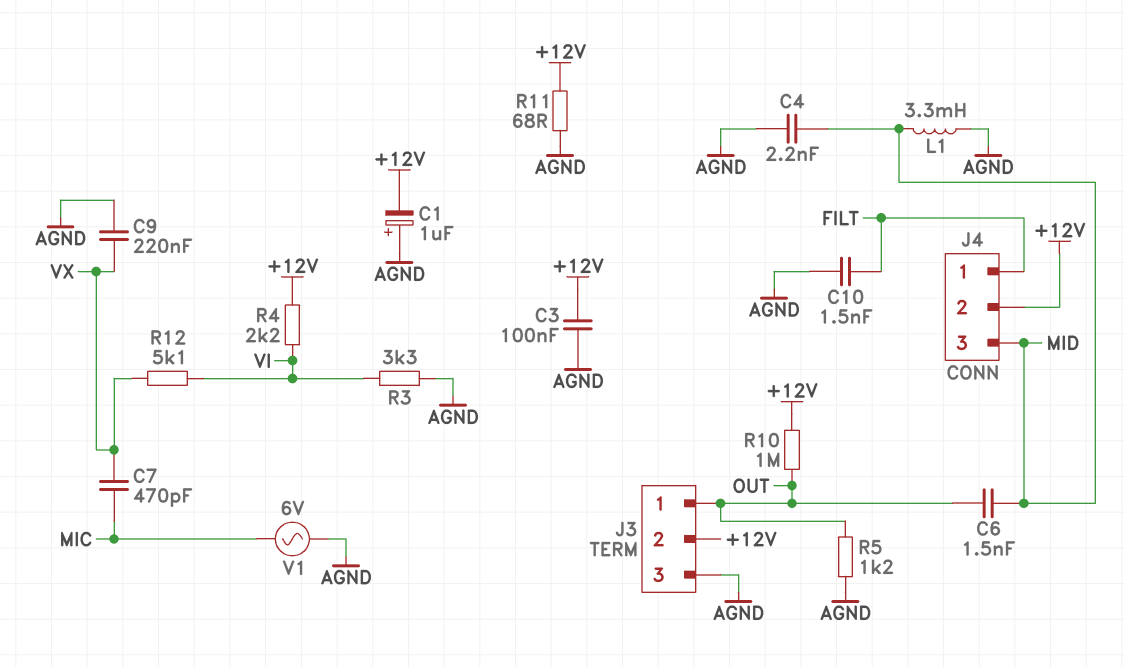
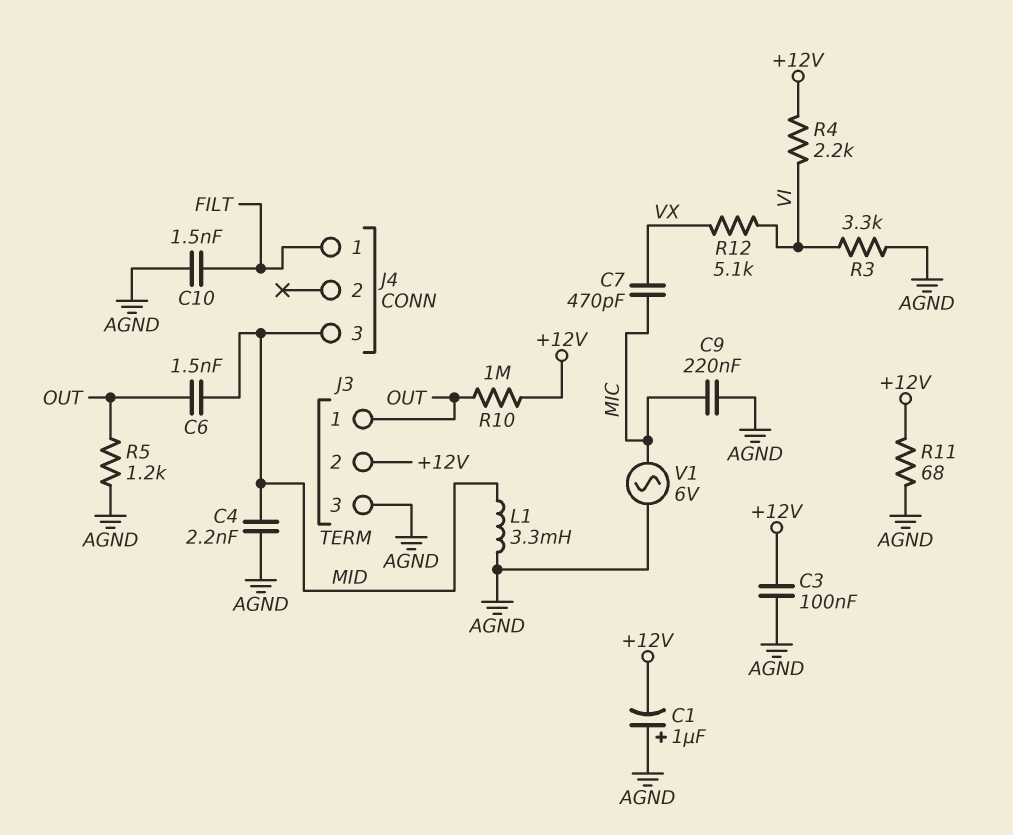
C9: 220nF (AGND, VX) -> 220nF (AGND, MIC)
J4 pin 2: +12V -> none

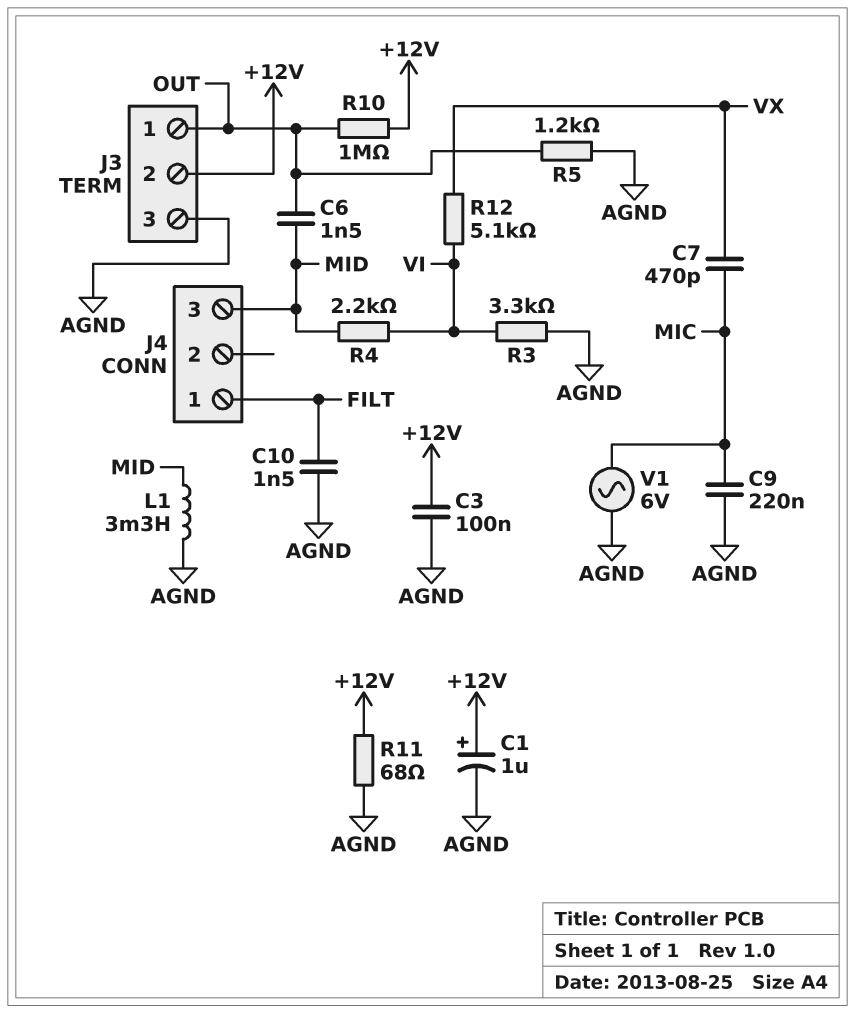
C1: 1uF (plus AGND, minus +12V) -> 1uF (plus +12V, minus AGND)
C4: 2.2nF (AGND, MID) -> none
R4: 2.2k (+12V, VI) -> 2.2k (MID, VI)

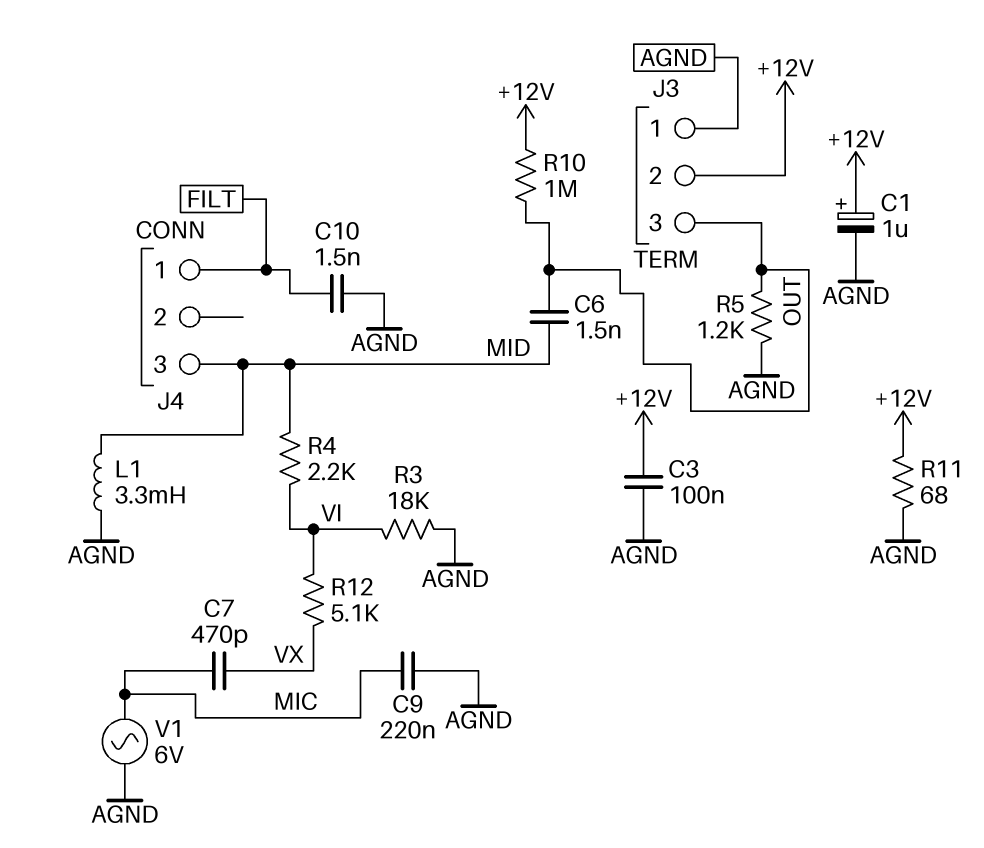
J3 pin 1: OUT -> AGND
J3 pin 3: AGND -> OUT
R3: 3.3k (AGND, VI) -> 18k (AGND, VI)

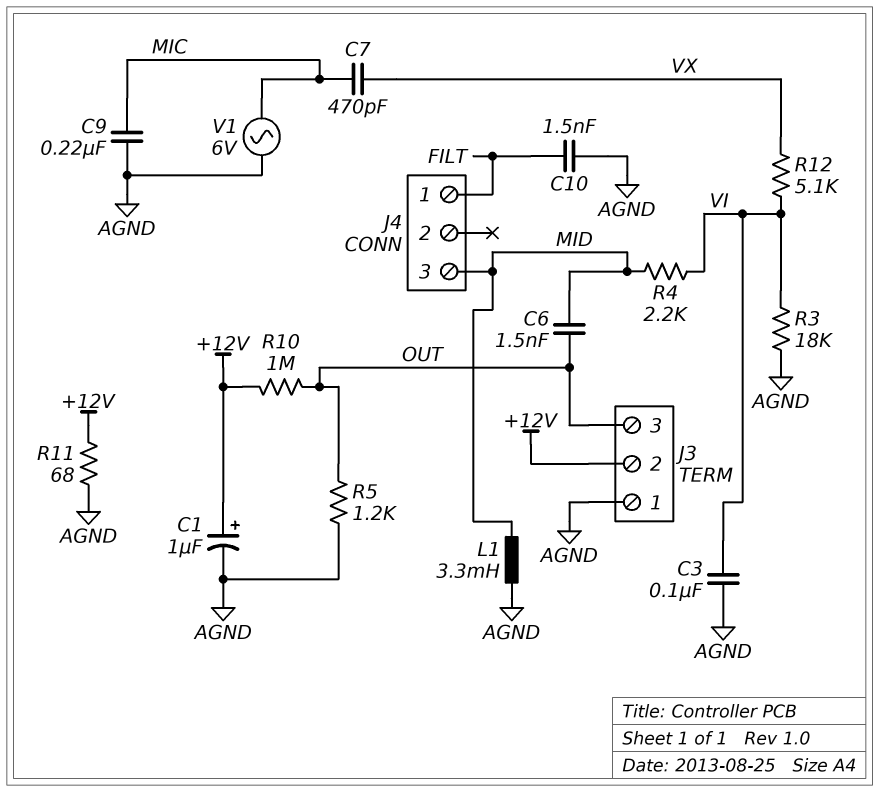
C3: 100nF (+12V, AGND) -> 100nF (AGND, VI)

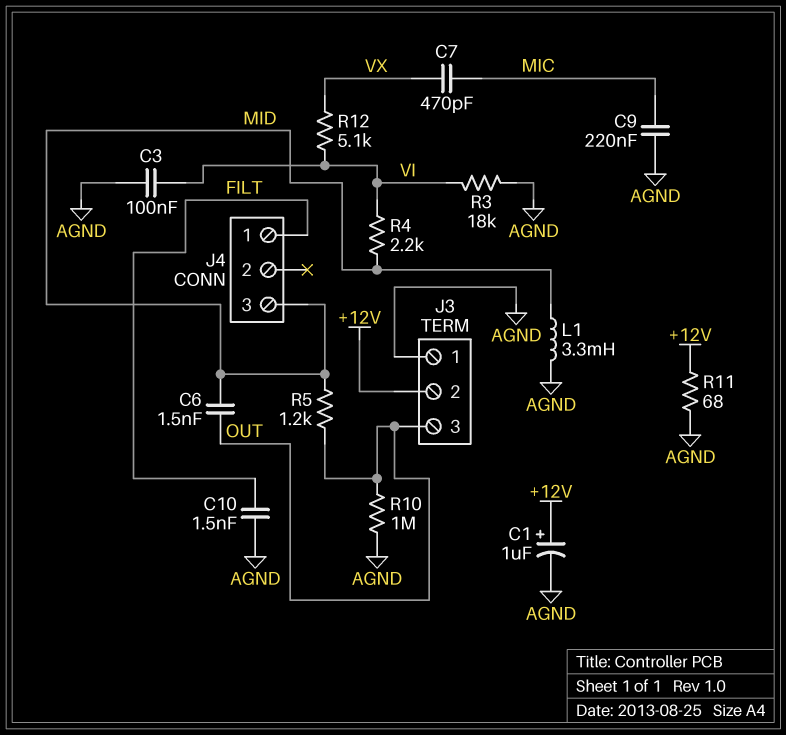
R5: 1.2k (AGND, OUT) -> 1.2k (MID, OUT)
R10: 1M (+12V, OUT) -> 1M (AGND, OUT)
V1: AC 6V (AGND, MIC) -> none

